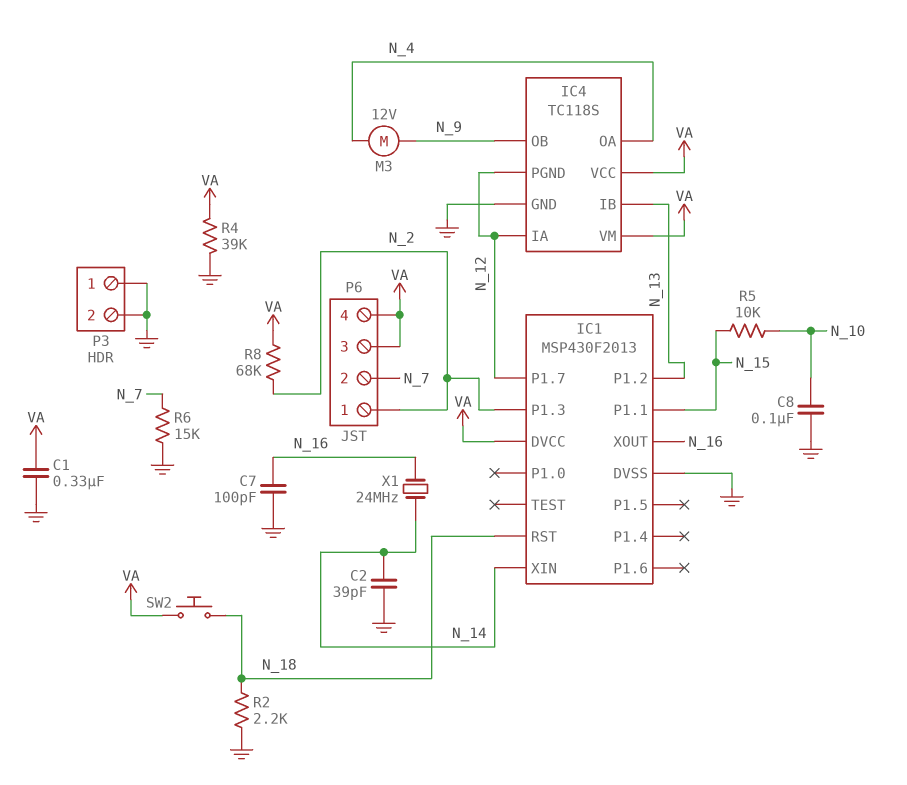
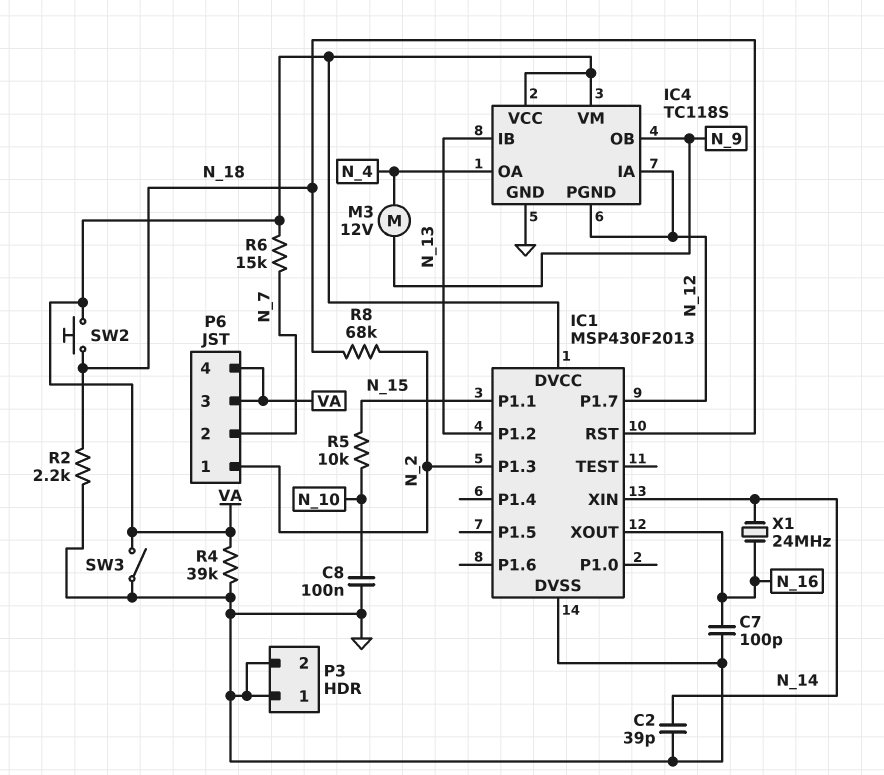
C1: 330nF (GND, VA) -> none
R6: 15k (GND, N_7) -> 15k (N_7, VA)
R8: 68k (N_2, VA) -> 68k (N_2, N_18)
SW3: none -> switch (GND, VA)

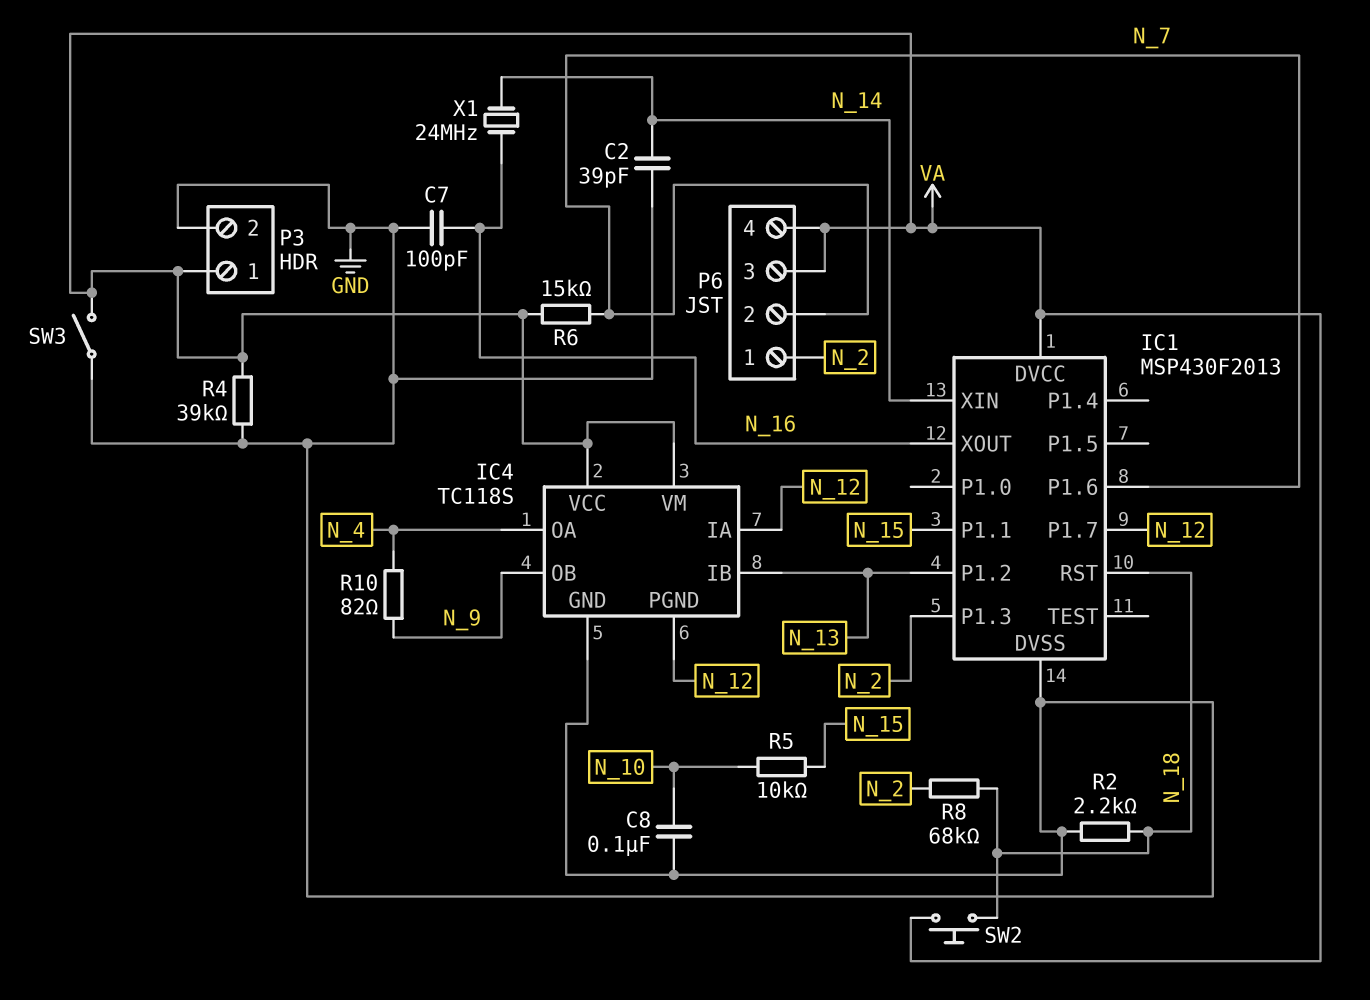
IC1 pin P1.6: none -> N_7
M3: motor 12V (N_4, N_9) -> none
P3 pin 1: GND -> VA
R10: none -> 82 (N_4, N_9)

